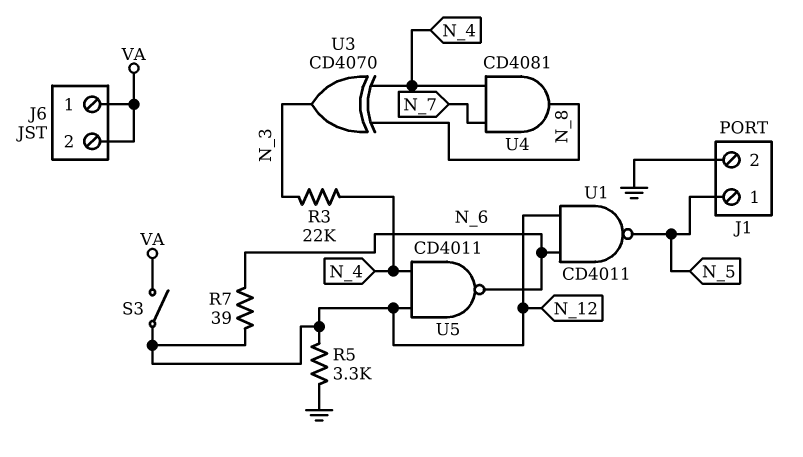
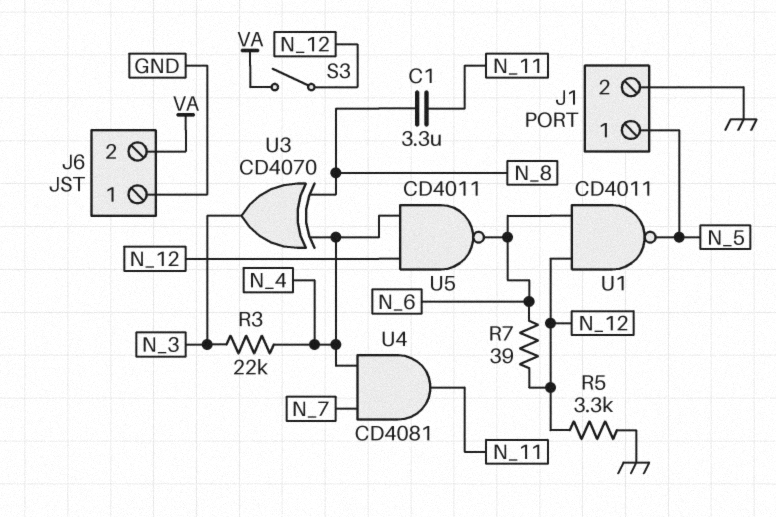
C1: none -> 3.3uF (N_8, N_11)
J6 pin 1: VA -> GND
U4: AND CD4081 (in N_4, in N_7, out N_8) -> AND CD4081 (in N_4, in N_7, out N_11)

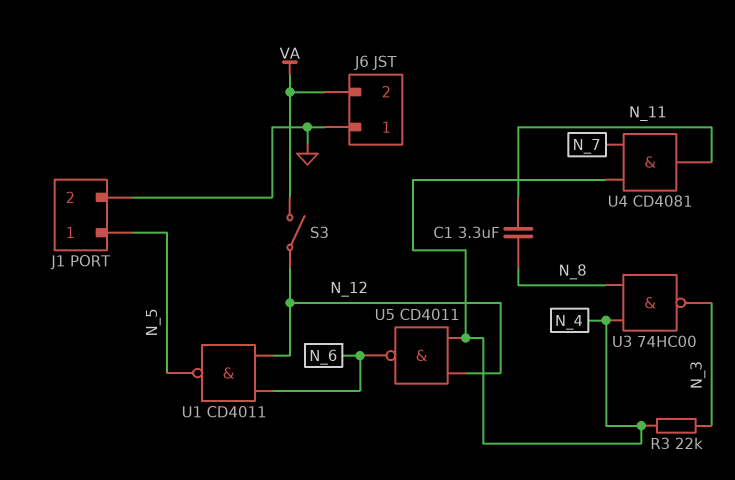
R5: 3.3k (GND, N_12) -> none
R7: 39 (N_6, N_12) -> none
U3: XOR CD4070 (in N_4, in N_8, out N_3) -> NAND 74HC00 (in N_4, in N_8, out N_3)

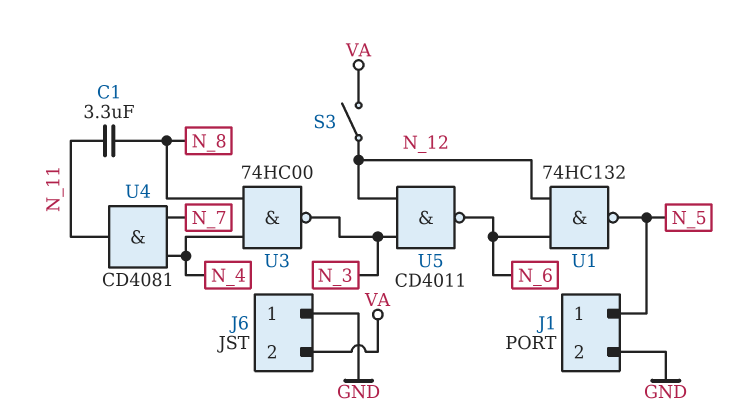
R3: 22k (N_3, N_4) -> none
U1: NAND CD4011 (in N_6, in N_12, out N_5) -> NAND 74HC132 (in N_6, in N_12, out N_5)
U5: NAND CD4011 (in N_4, in N_12, out N_6) -> NAND CD4011 (in N_3, in N_12, out N_6)

